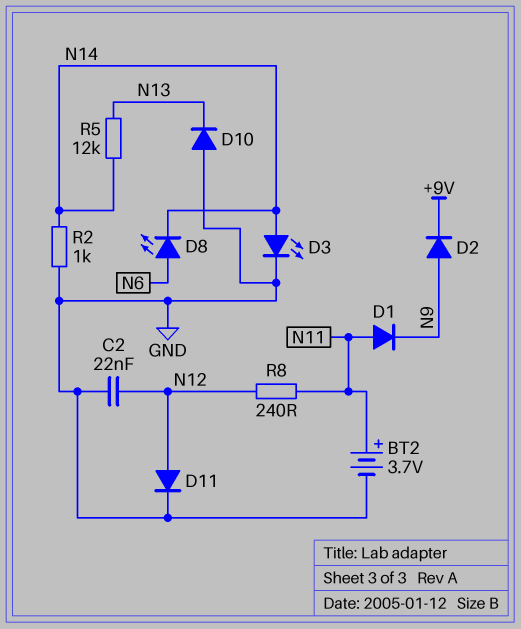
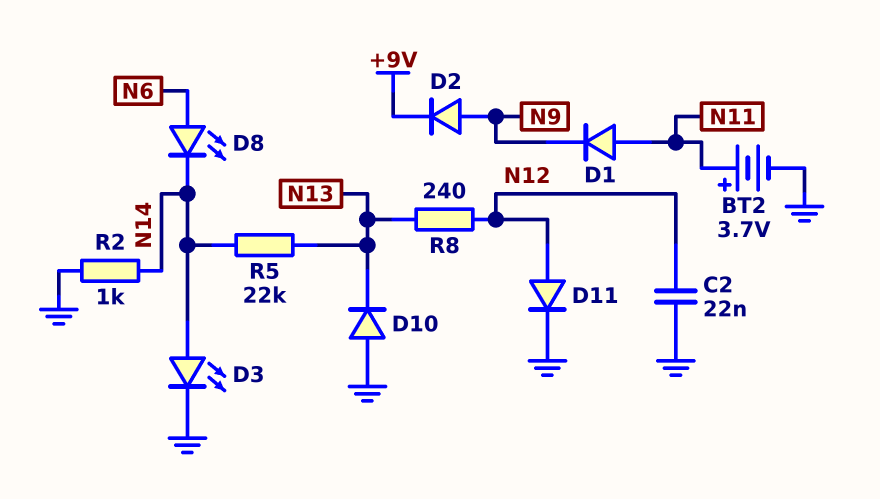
R5: 12k (N13, N14) -> 22k (N13, N14)
R8: 240 (N11, N12) -> 240 (N12, N13)

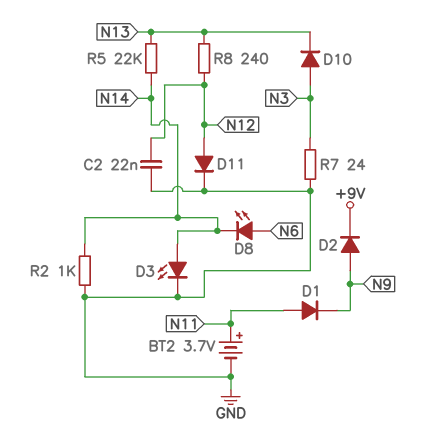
D10: diode (A GND, K N13) -> diode (A N3, K N13)
R7: none -> 24 (GND, N3)

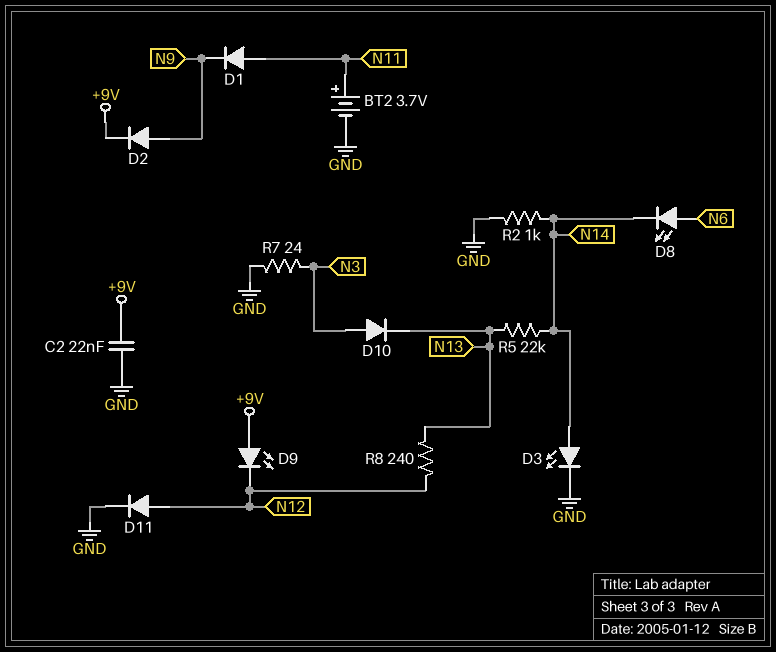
C2: 22nF (GND, N12) -> 22nF (+9V, GND)
D9: none -> LED (A +9V, K N12)

